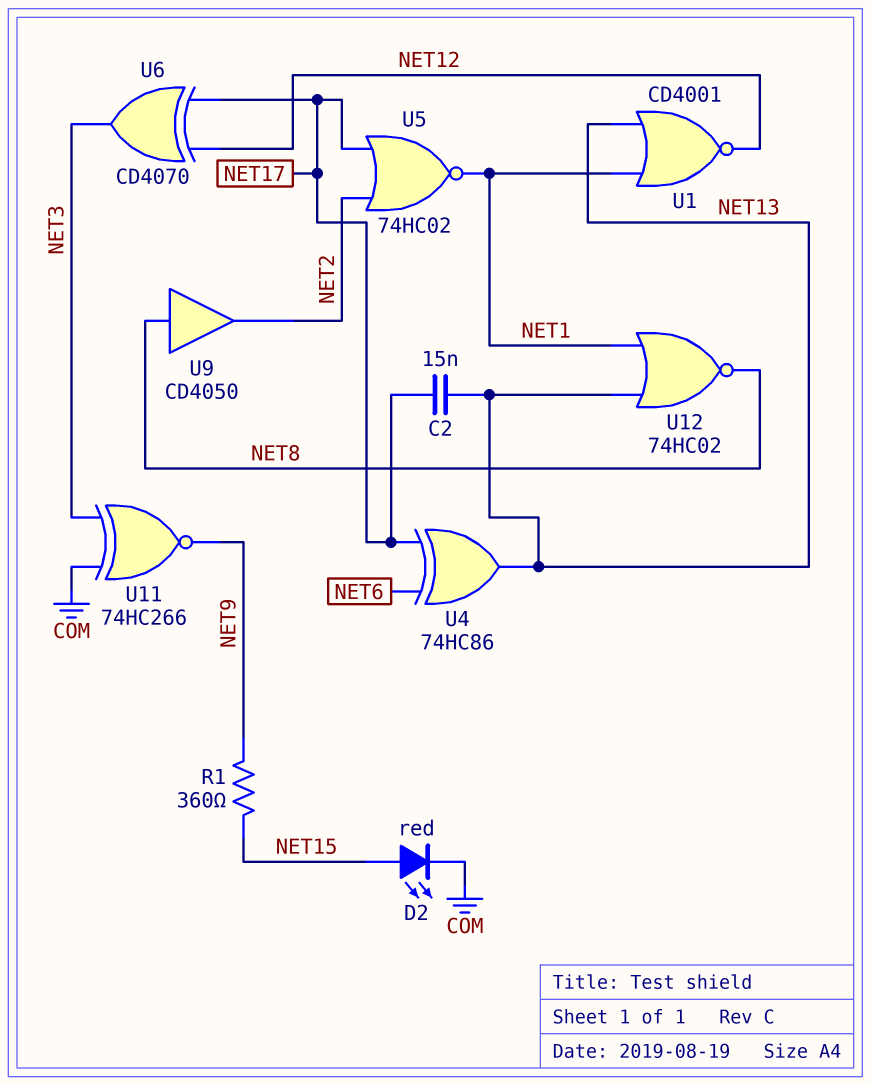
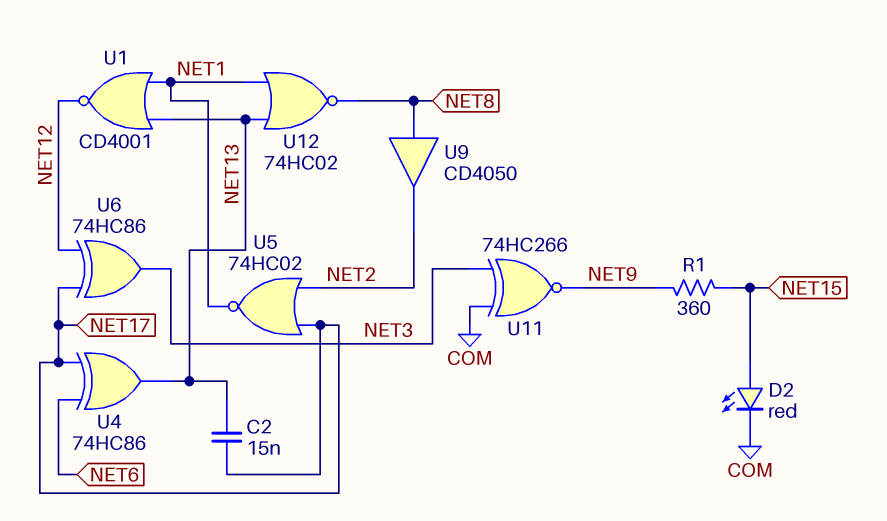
U6: XOR CD4070 (in NET12, in NET17, out NET3) -> XOR 74HC86 (in NET12, in NET17, out NET3)

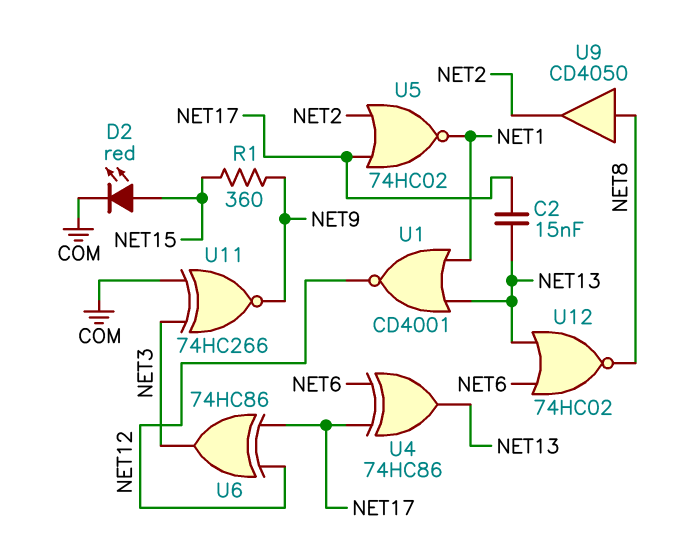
U12: NOR 74HC02 (in NET1, in NET13, out NET8) -> NOR 74HC02 (in NET6, in NET13, out NET8)

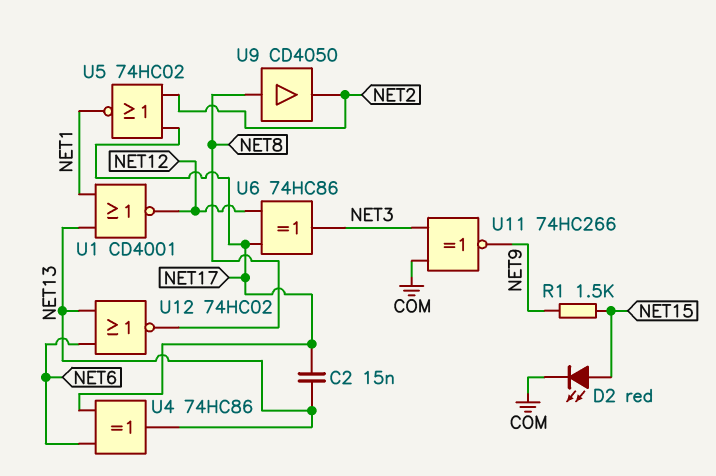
R1: 360 (NET9, NET15) -> 1.5k (NET9, NET15)

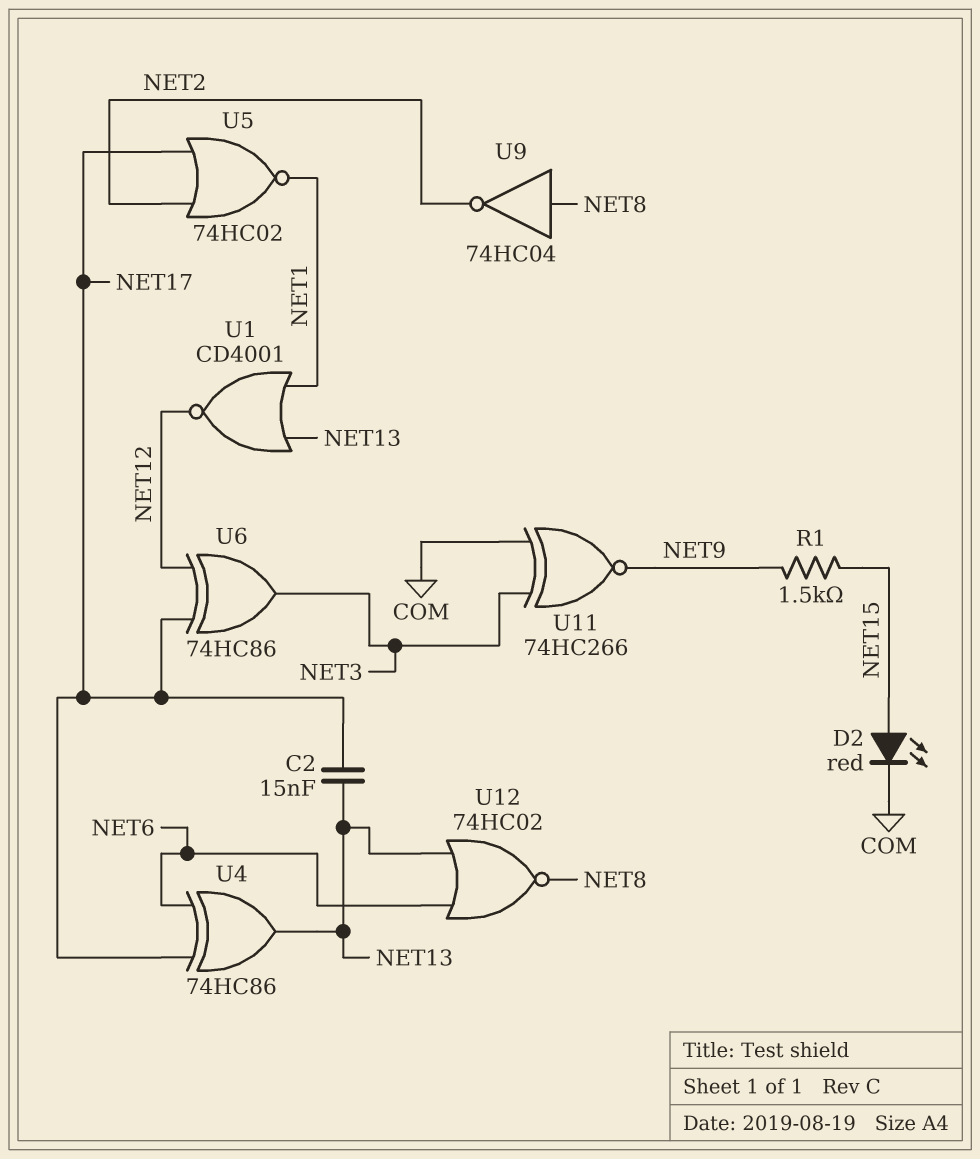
U9: buffer CD4050 (in NET8, out NET2) -> NOT 74HC04 (in NET8, out NET2)

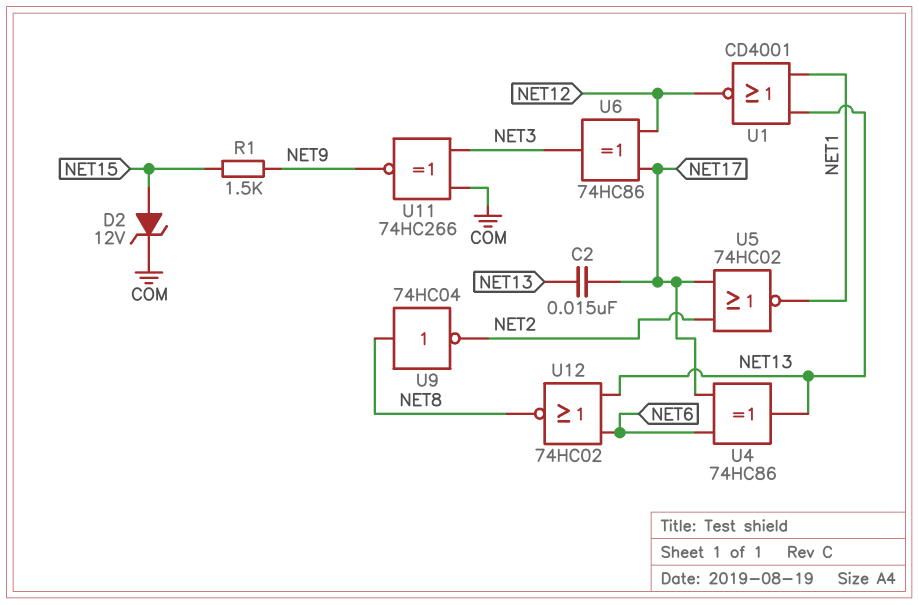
D2: LED red (A NET15, K COM) -> zener 12V (A NET15, K COM)

